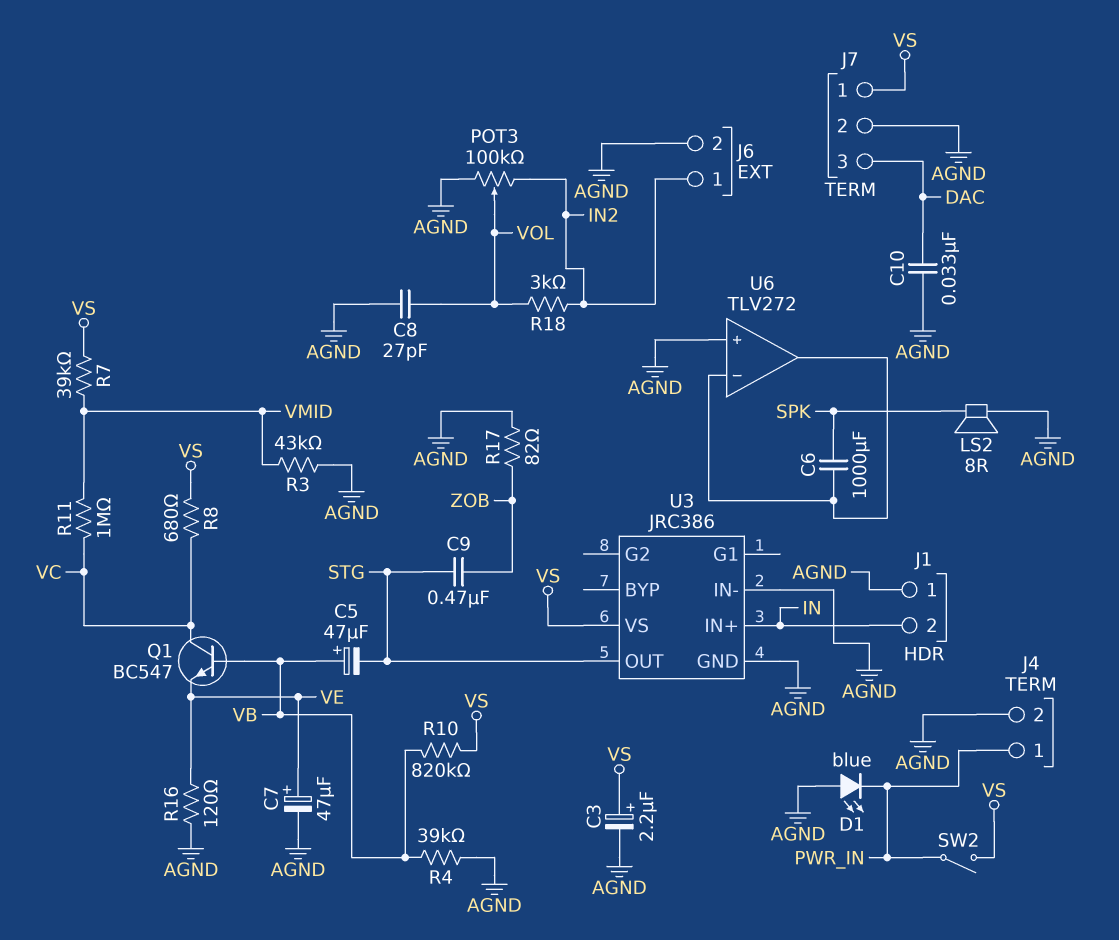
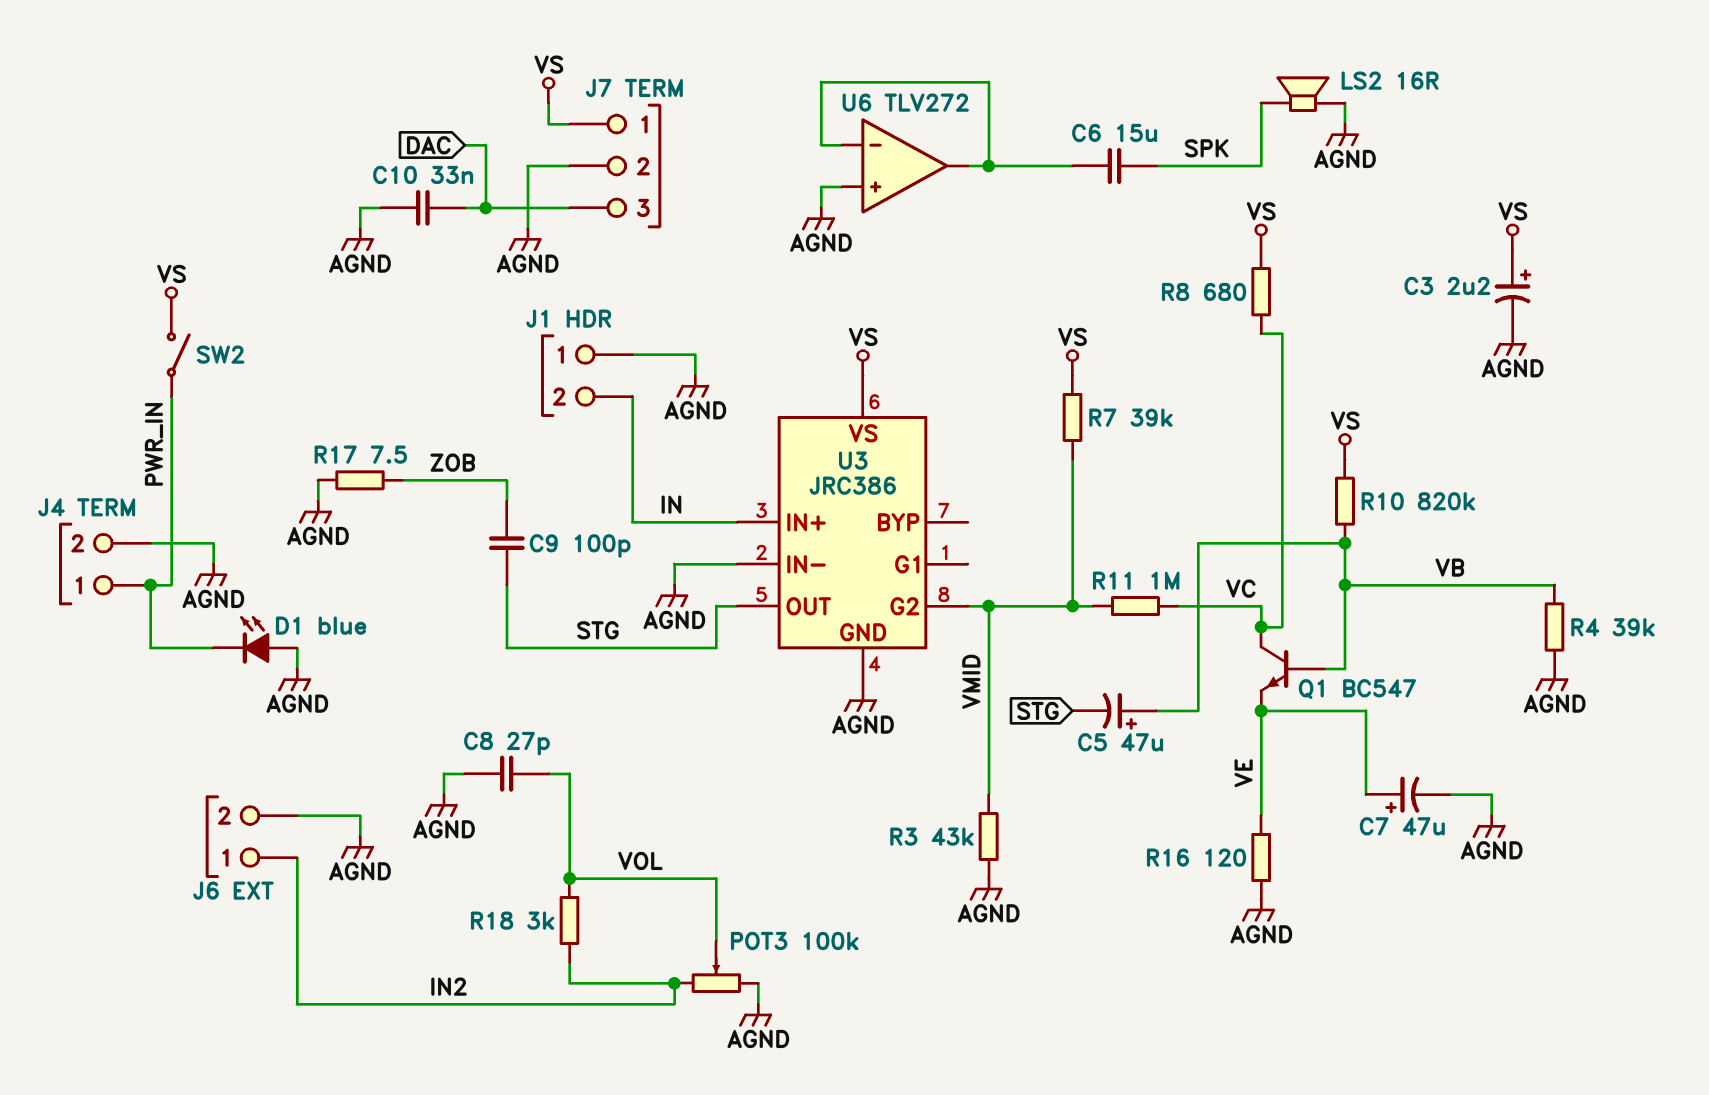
C6: 1000uF (SPK, U6/in-) -> 15uF (SPK, U6/in-)
C9: 470nF (STG, ZOB) -> 100pF (STG, ZOB)
LS2: speaker 8R (AGND, SPK) -> speaker 16R (AGND, SPK)
R17: 82 (AGND, ZOB) -> 7.5 (AGND, ZOB)
U3 pin G2: none -> VMID

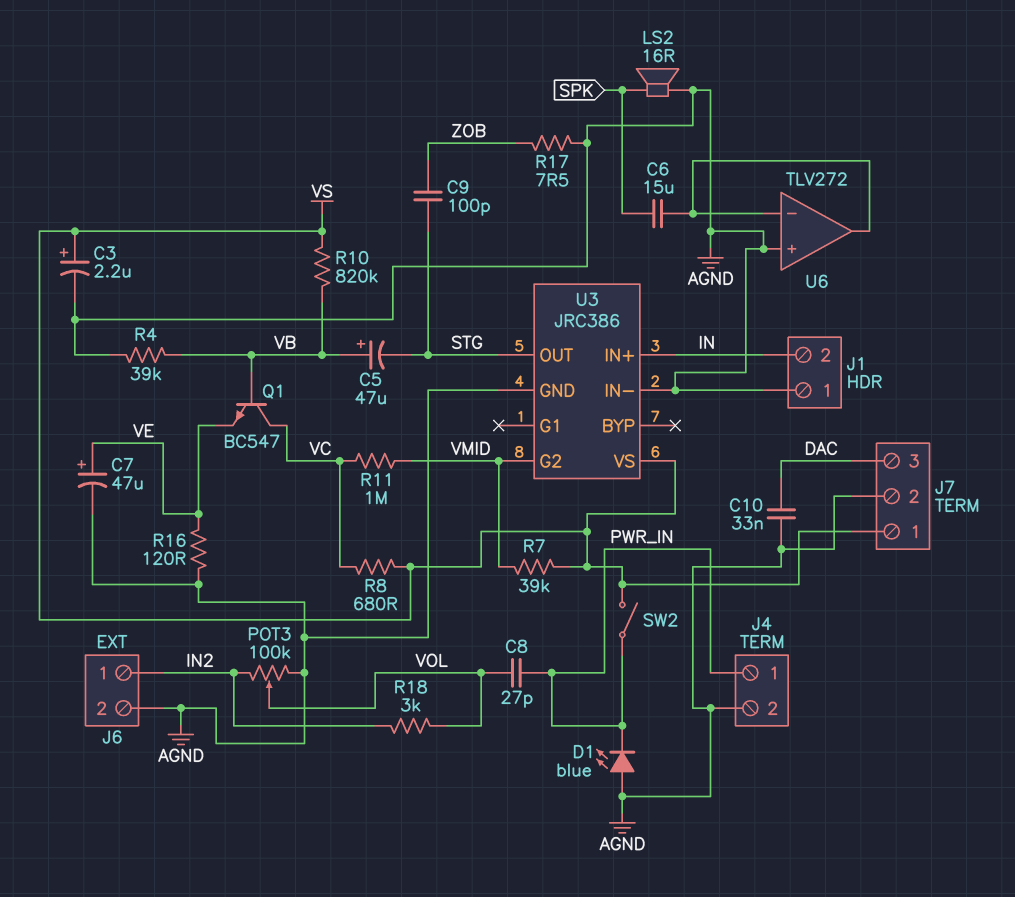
C8: 27pF (AGND, VOL) -> 27pF (PWR_IN, VOL)
R3: 43k (AGND, VMID) -> none

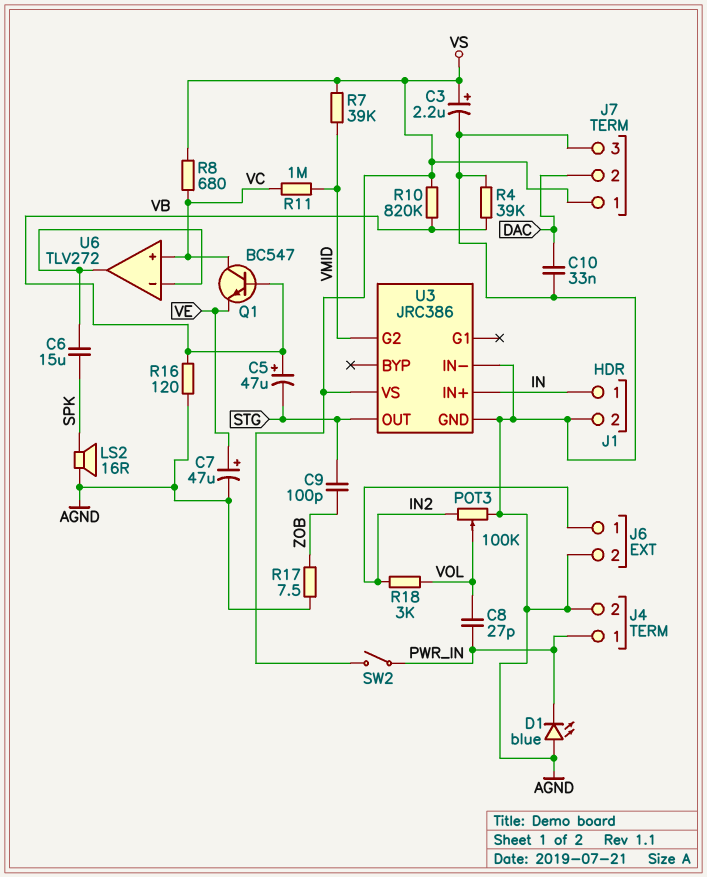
J1 pin 1: AGND -> IN
J1 pin 2: IN -> AGND
J7 pin 2: AGND -> DAC
J7 pin 3: DAC -> AGND
R16: 120 (AGND, VE) -> 120 (AGND, VB)
U6 pin in+: AGND -> VC

